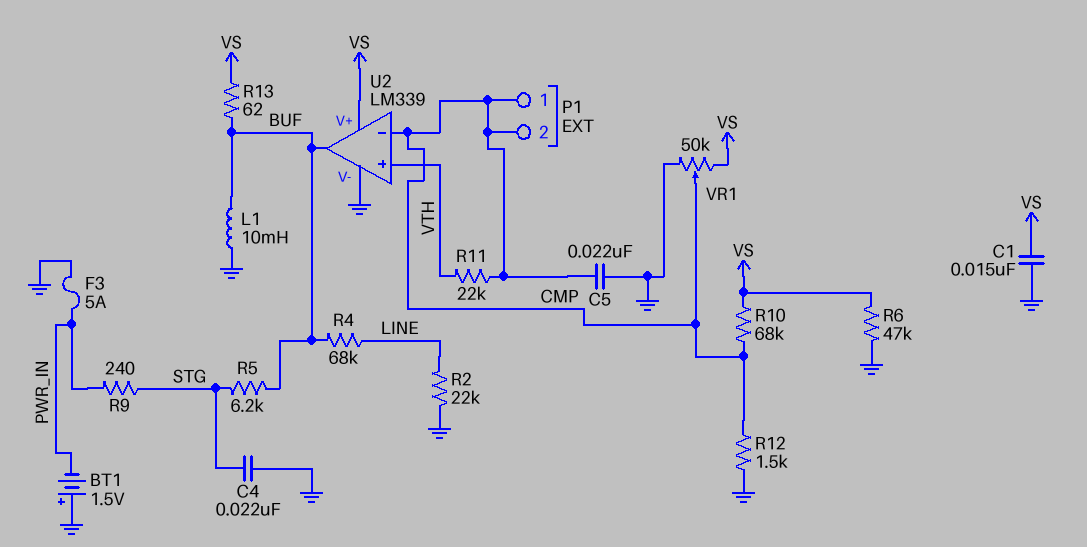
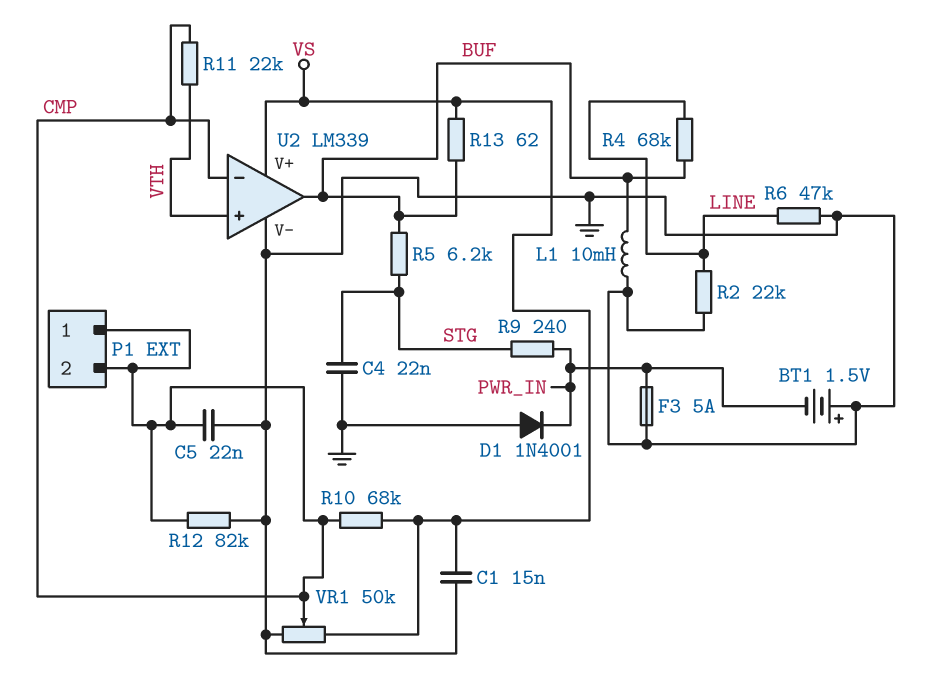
D1: none -> diode 1N4001 (A GND, K PWR_IN)
R6: 47k (GND, VS) -> 47k (GND, LINE)
R12: 1.5k (CMP, GND) -> 82k (CMP, GND)

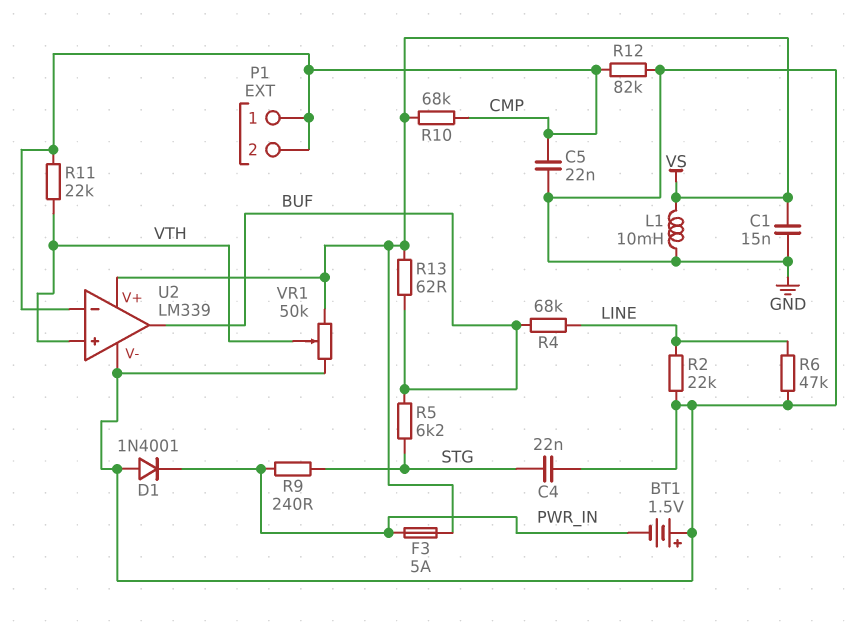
F3: 5A (GND, PWR_IN) -> 5A (PWR_IN, VS)
L1: 10mH (BUF, GND) -> 10mH (GND, VS)
VR1: 50k (GND, VS, wiper CMP) -> 50k (GND, VS, wiper VTH)

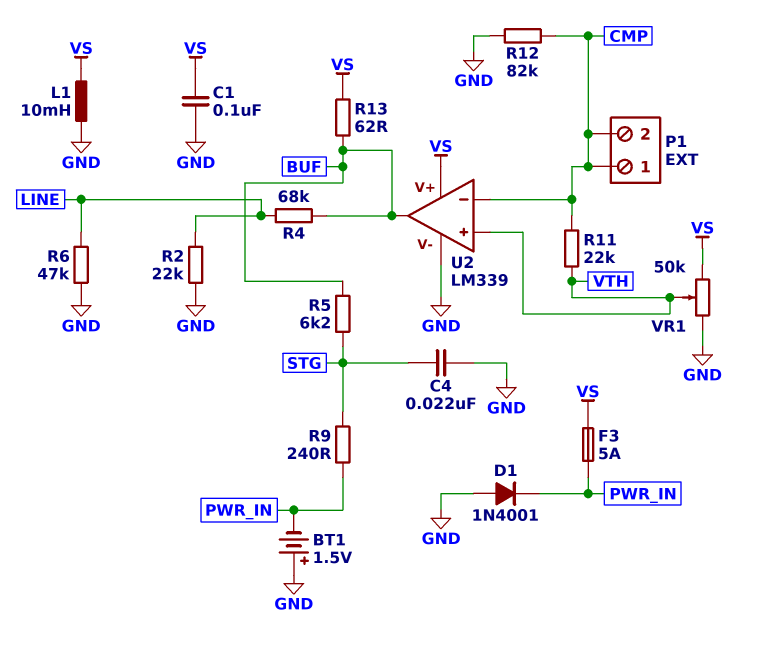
C1: 15nF (GND, VS) -> 100nF (GND, VS)
C5: 22nF (CMP, GND) -> none
R10: 68k (CMP, VS) -> none

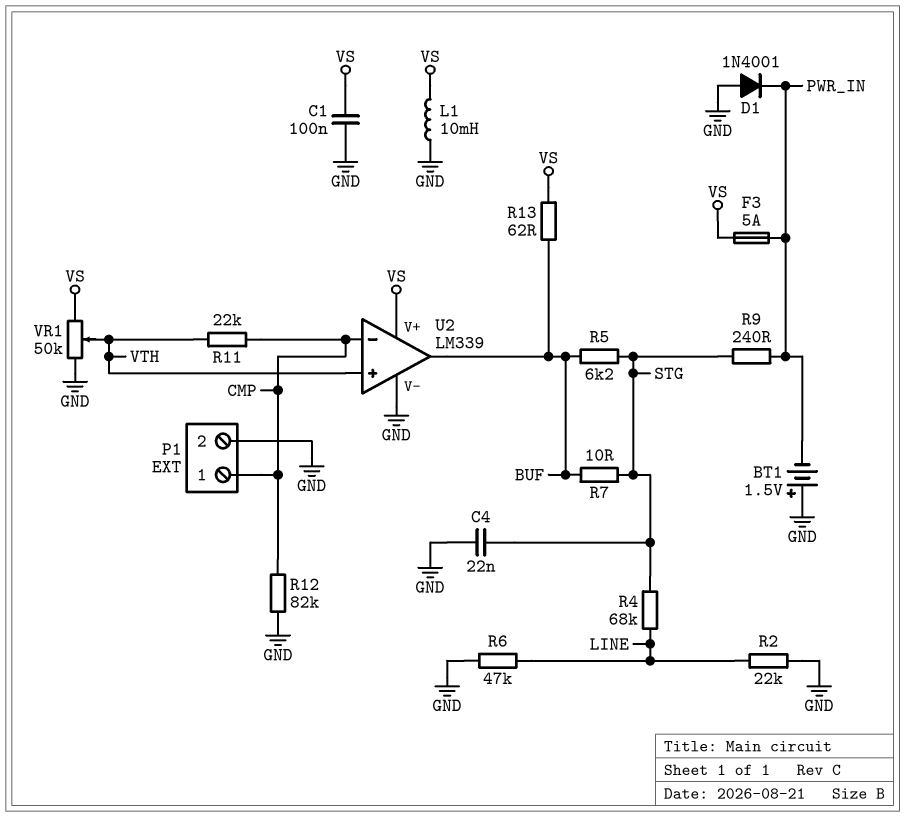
P1 pin 2: CMP -> GND
R4: 68k (BUF, LINE) -> 68k (LINE, STG)
R7: none -> 10 (BUF, STG)

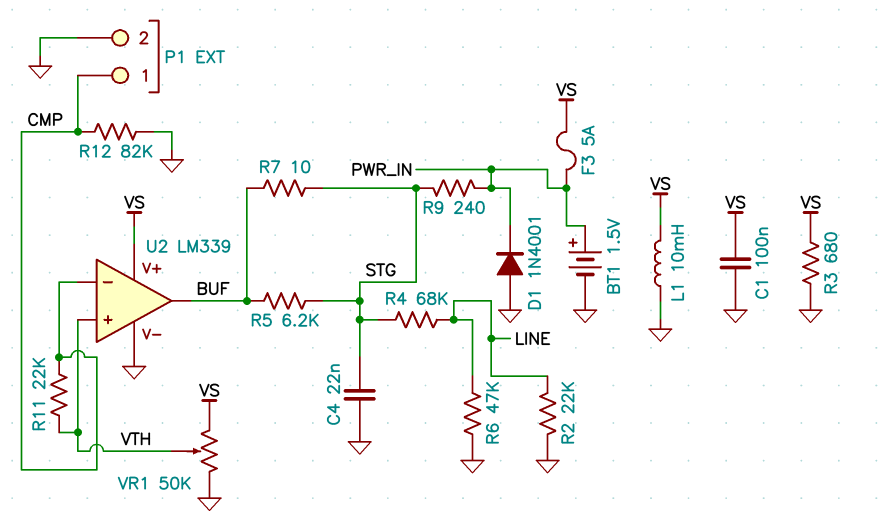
BT1: 1.5V (plus GND, minus PWR_IN) -> 1.5V (plus PWR_IN, minus GND)
R3: none -> 680 (GND, VS)
R13: 62 (BUF, VS) -> none

